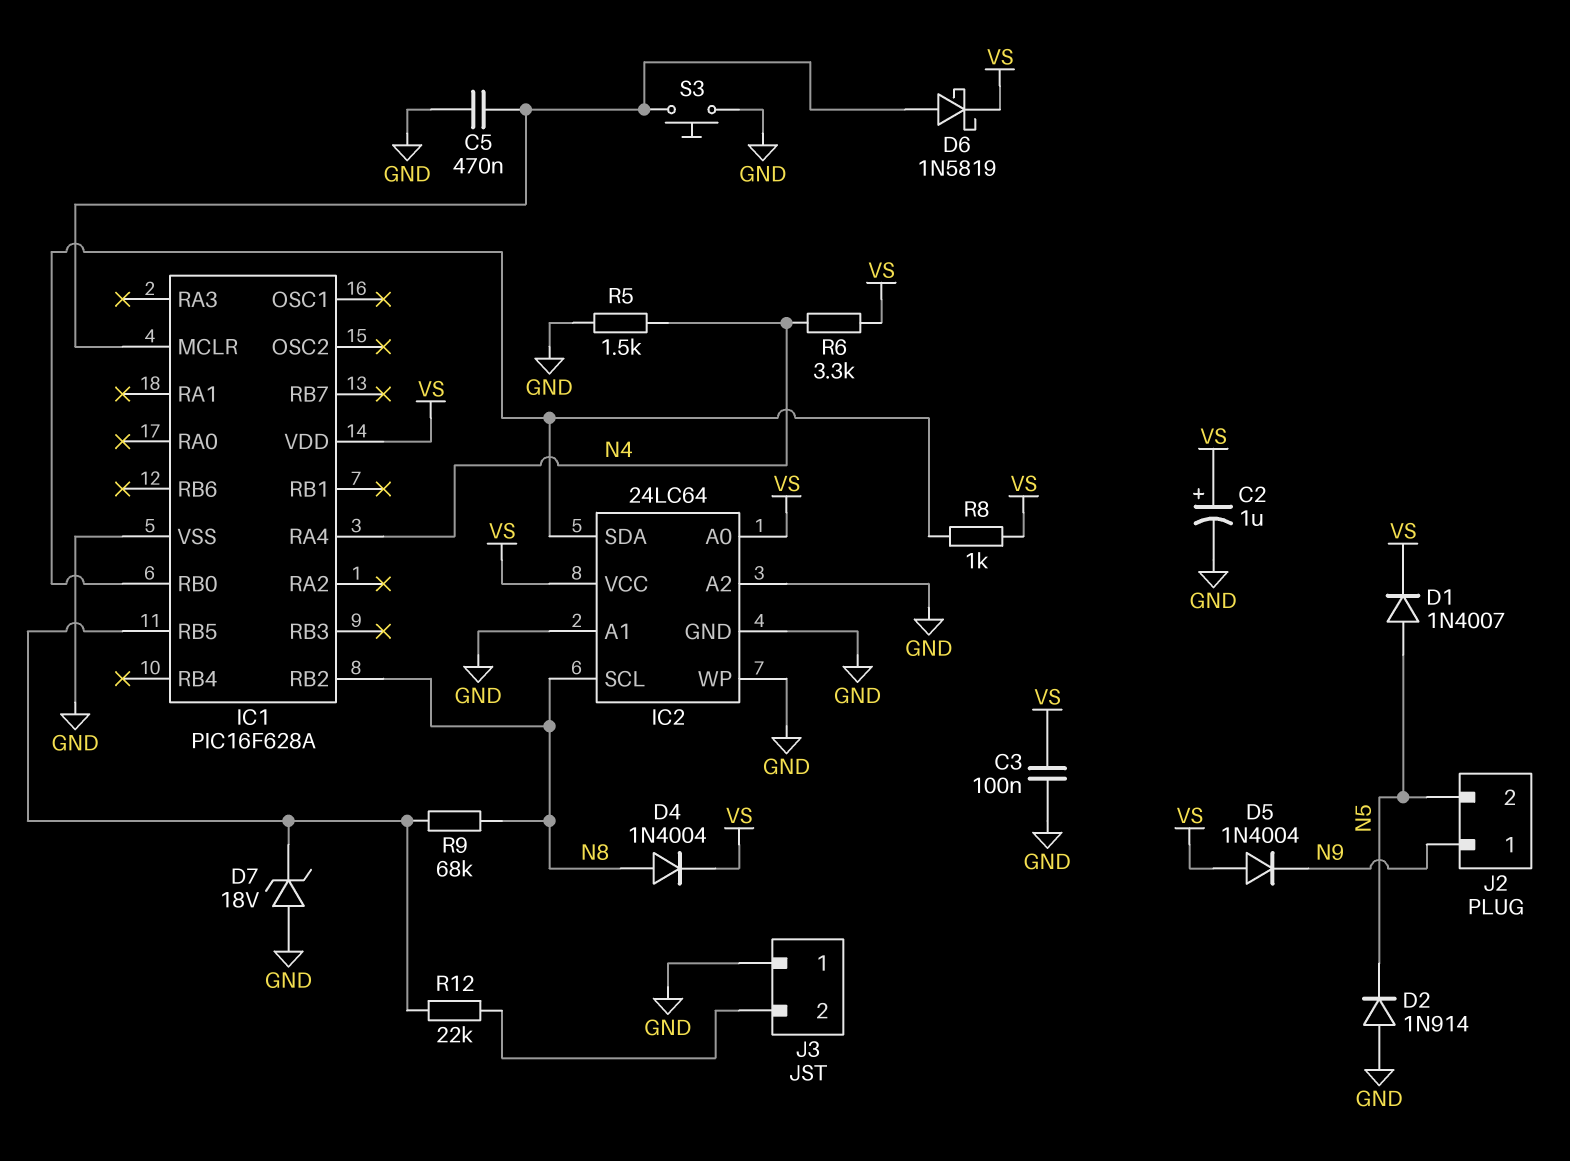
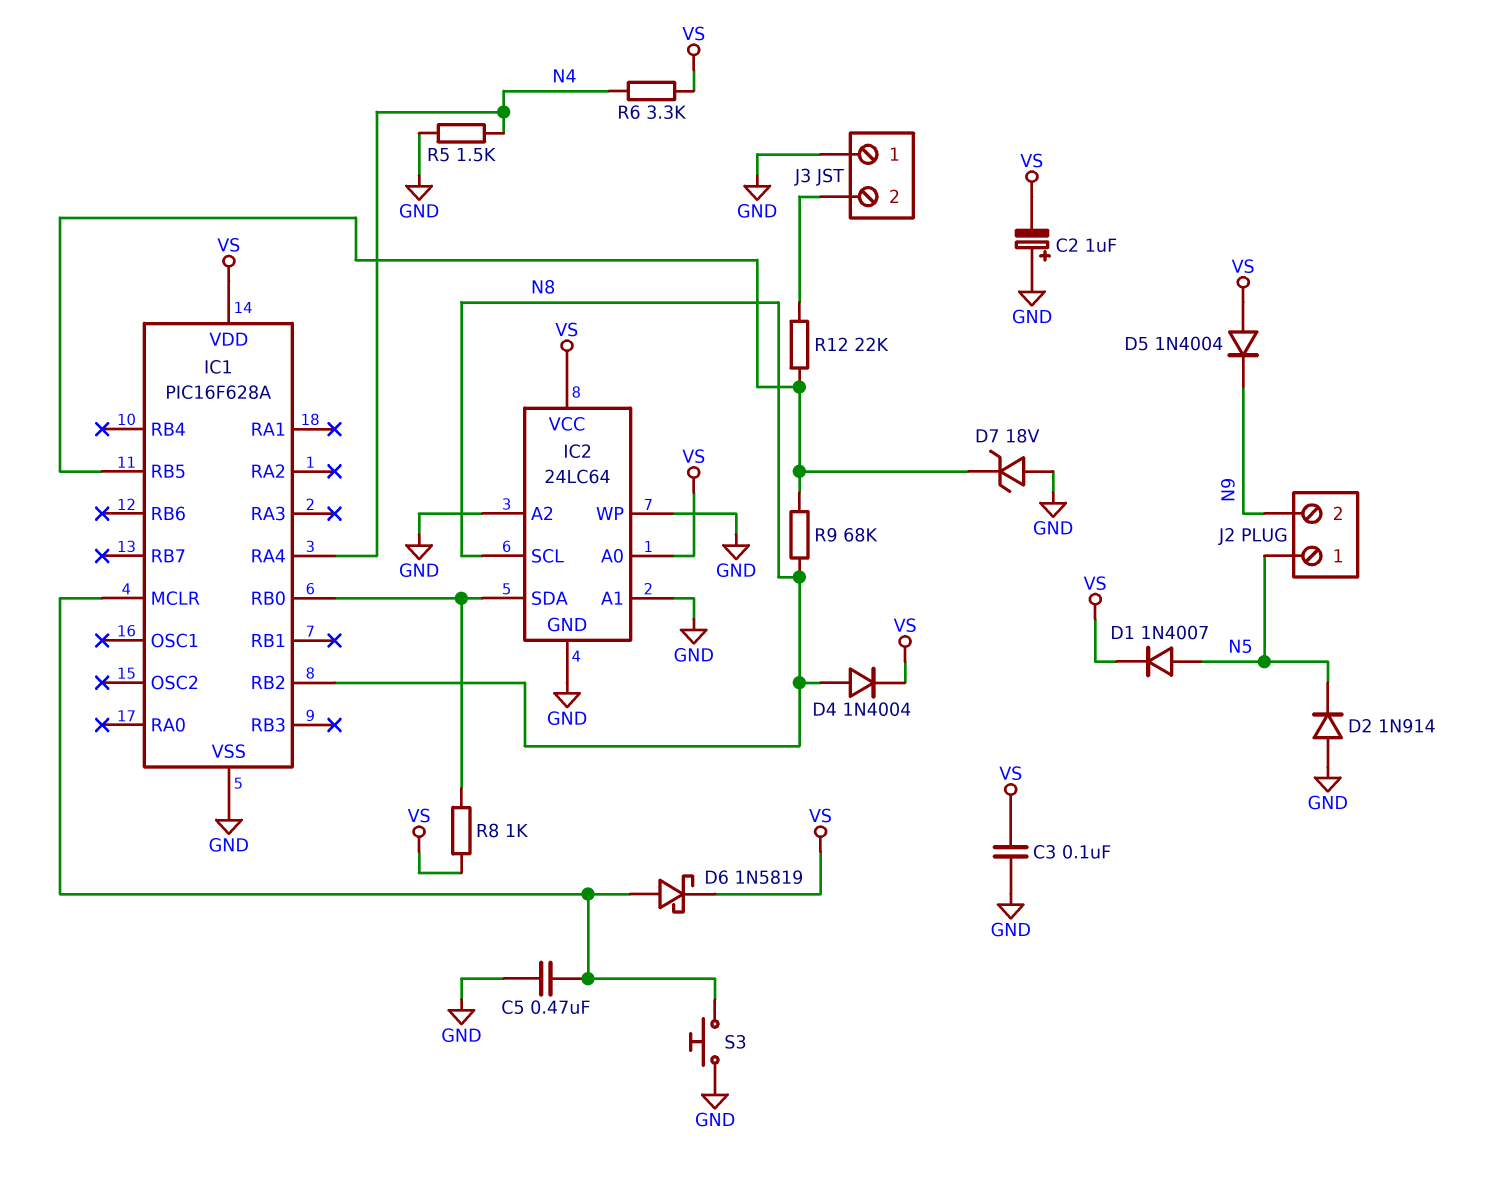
C2: 1uF (plus VS, minus GND) -> 1uF (plus GND, minus VS)
J2 pin 1: N9 -> N5
J2 pin 2: N5 -> N9

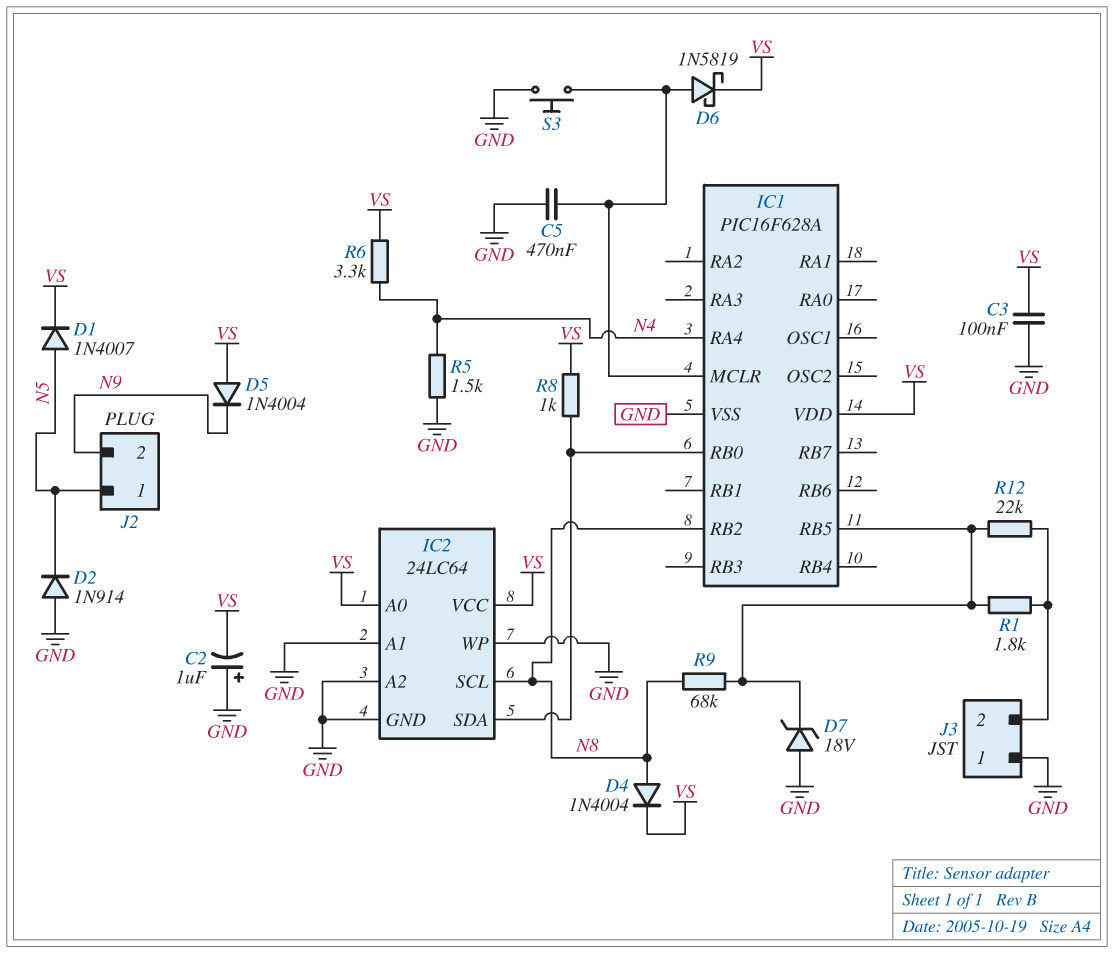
R1: none -> 1.8k (IC1/RB5, J3/2)

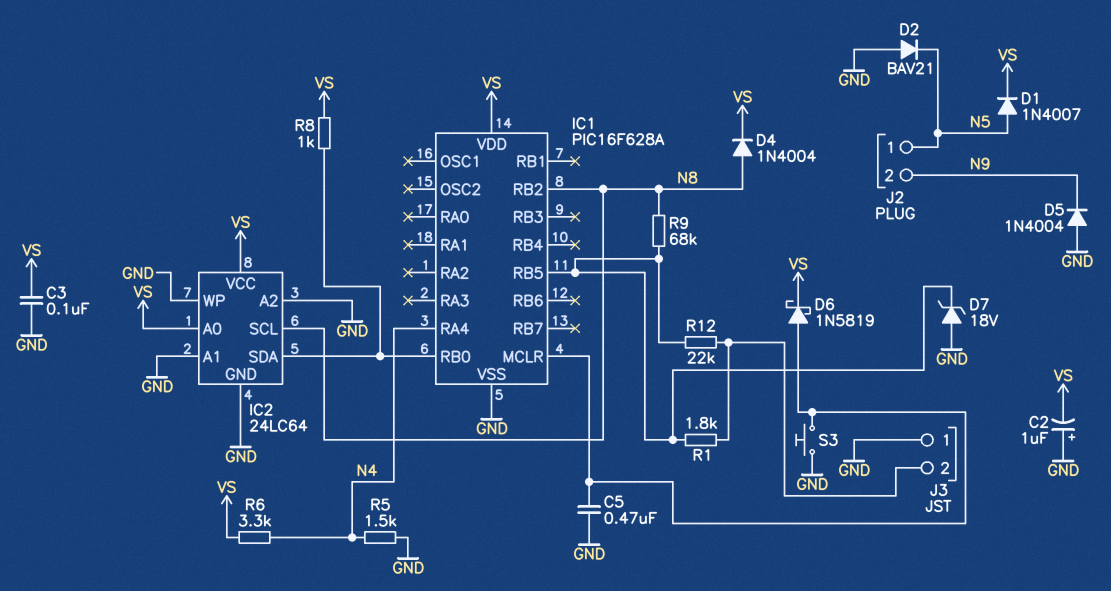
D2: diode 1N914 (A GND, K N5) -> diode BAV21 (A GND, K N5)
D5: diode 1N4004 (A VS, K N9) -> diode 1N4004 (A GND, K N9)

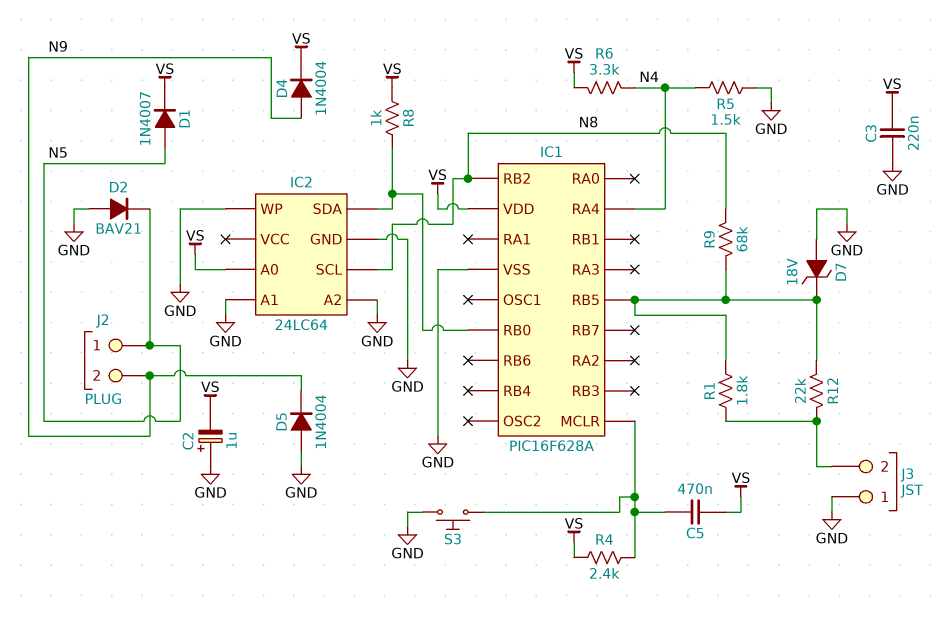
C3: 100nF (GND, VS) -> 220nF (GND, VS)
C5: 470nF (GND, IC1/MCLR) -> 470nF (IC1/MCLR, VS)
D4: diode 1N4004 (A N8, K VS) -> diode 1N4004 (A N9, K VS)
D6: schottky 1N5819 (A IC1/MCLR, K VS) -> none
IC2 pin VCC: VS -> none
R4: none -> 2.4k (IC1/MCLR, VS)

